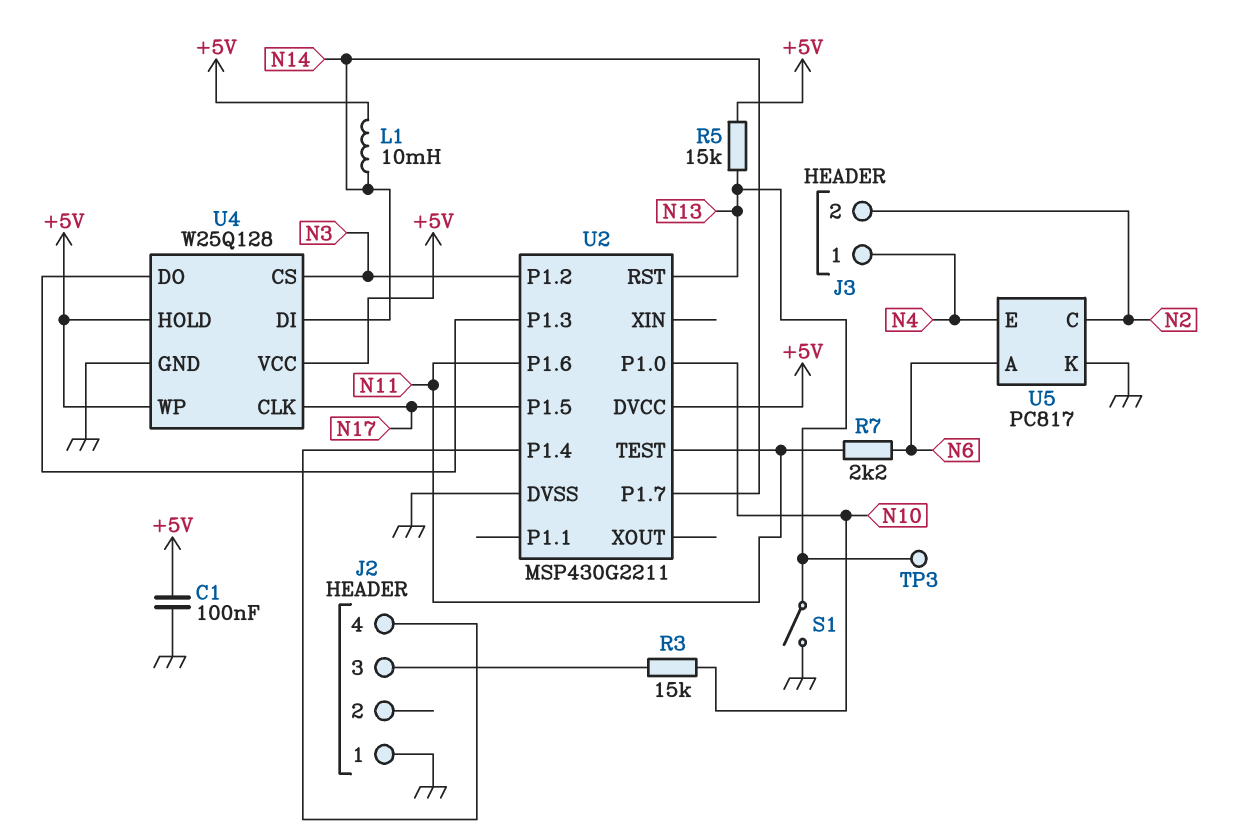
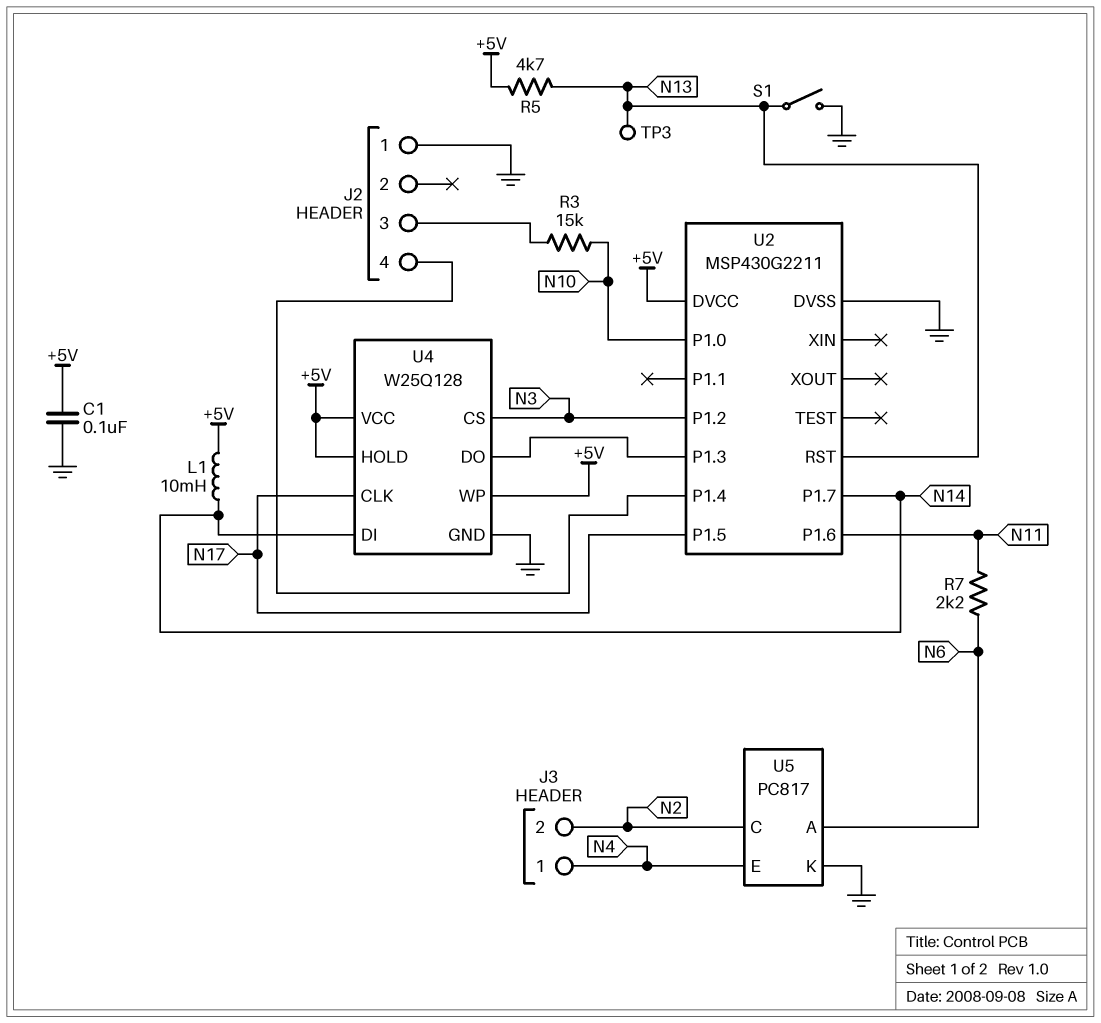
R5: 15k (+5V, N13) -> 4.7k (+5V, N13)
U2 pin TEST: N11 -> none

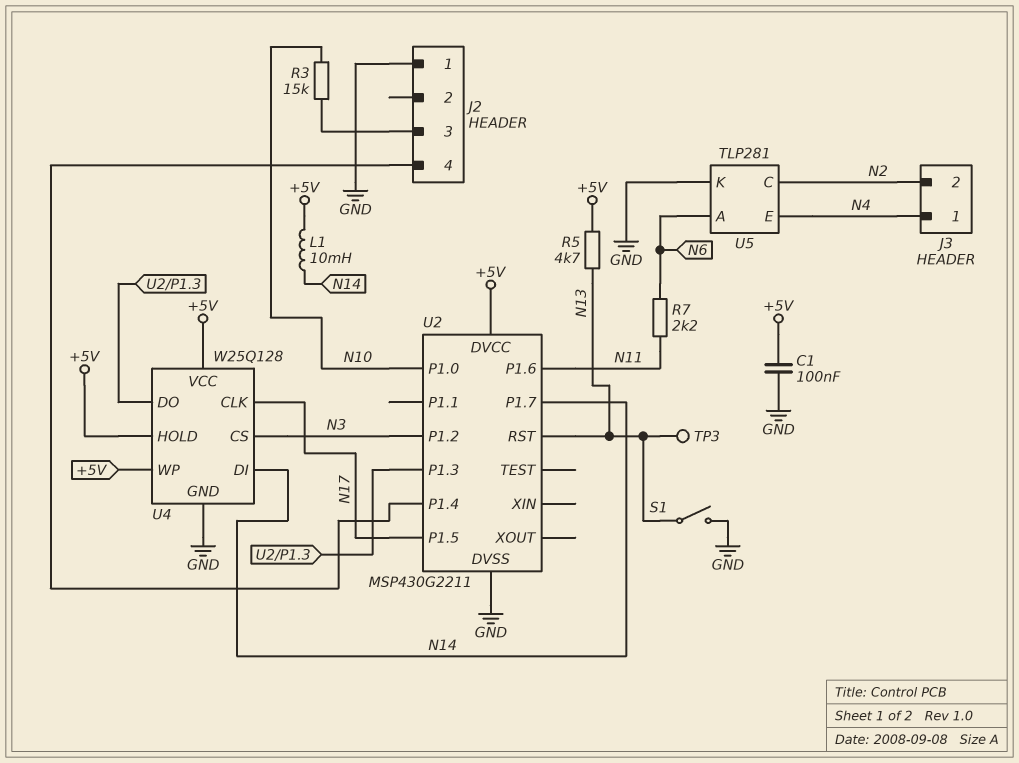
U5: PC817 -> TLP281

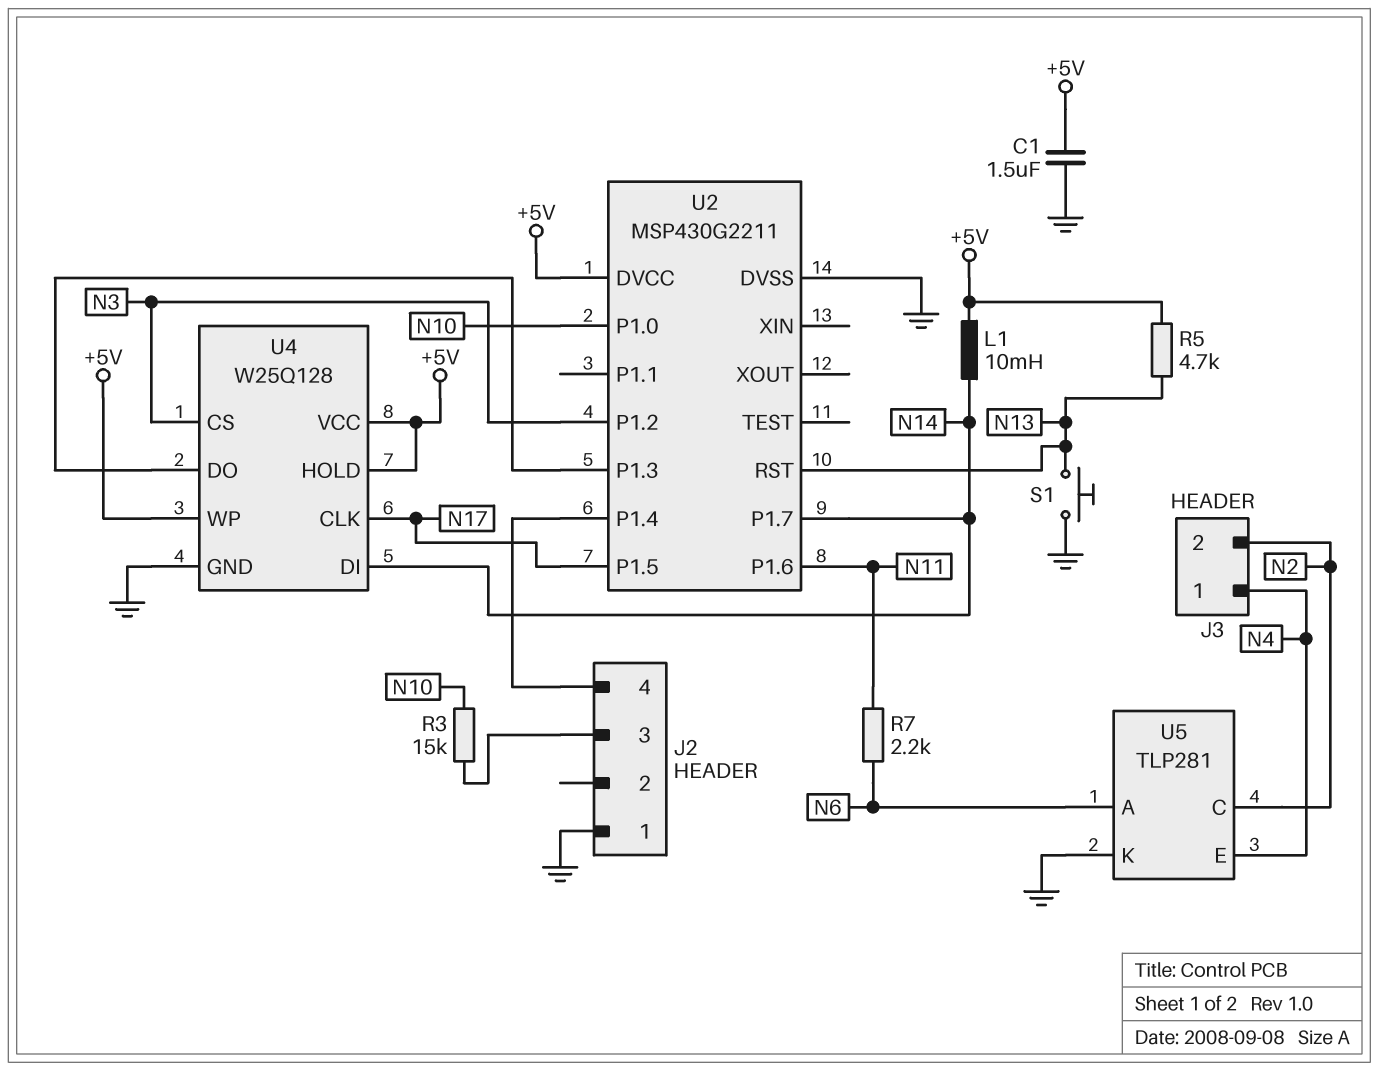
C1: 100nF (+5V, GND) -> 1.5uF (+5V, GND)
S1: switch (GND, N13) -> button (GND, N13)
TP3: test point (N13) -> none

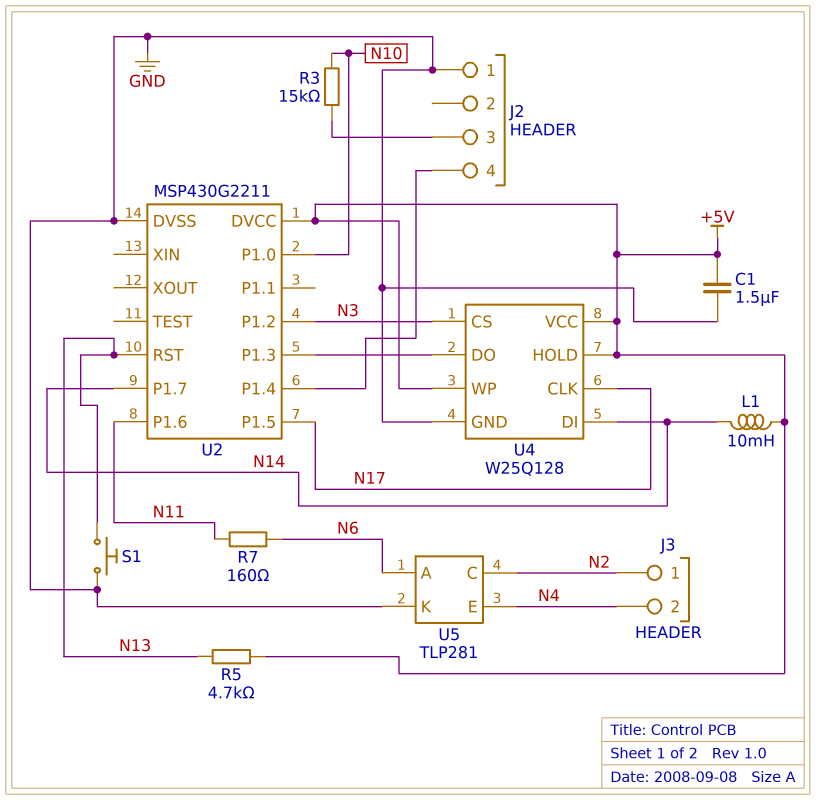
J3 pin 1: N4 -> N2
J3 pin 2: N2 -> N4
R7: 2.2k (N6, N11) -> 160 (N6, N11)

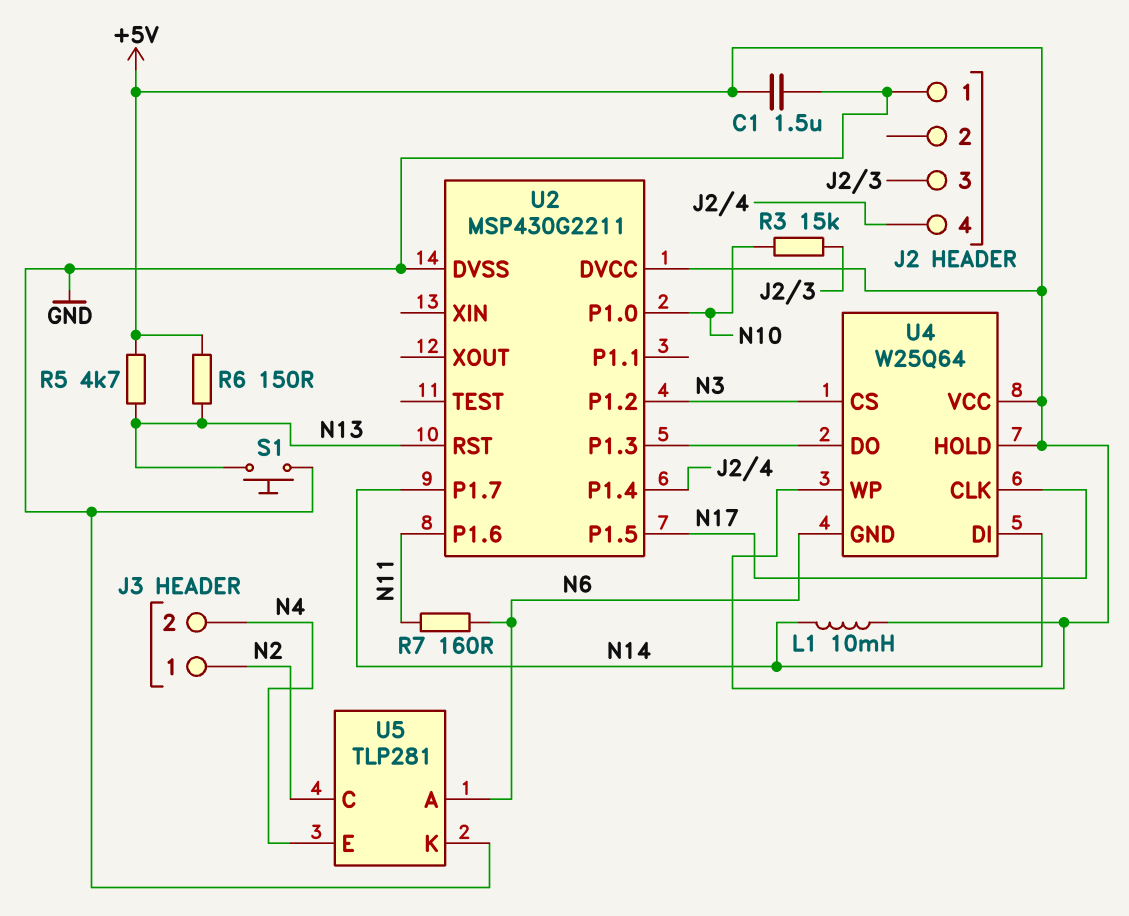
R6: none -> 150 (+5V, N13)
U4: W25Q128 -> W25Q64
U4 pin GND: GND -> N6

